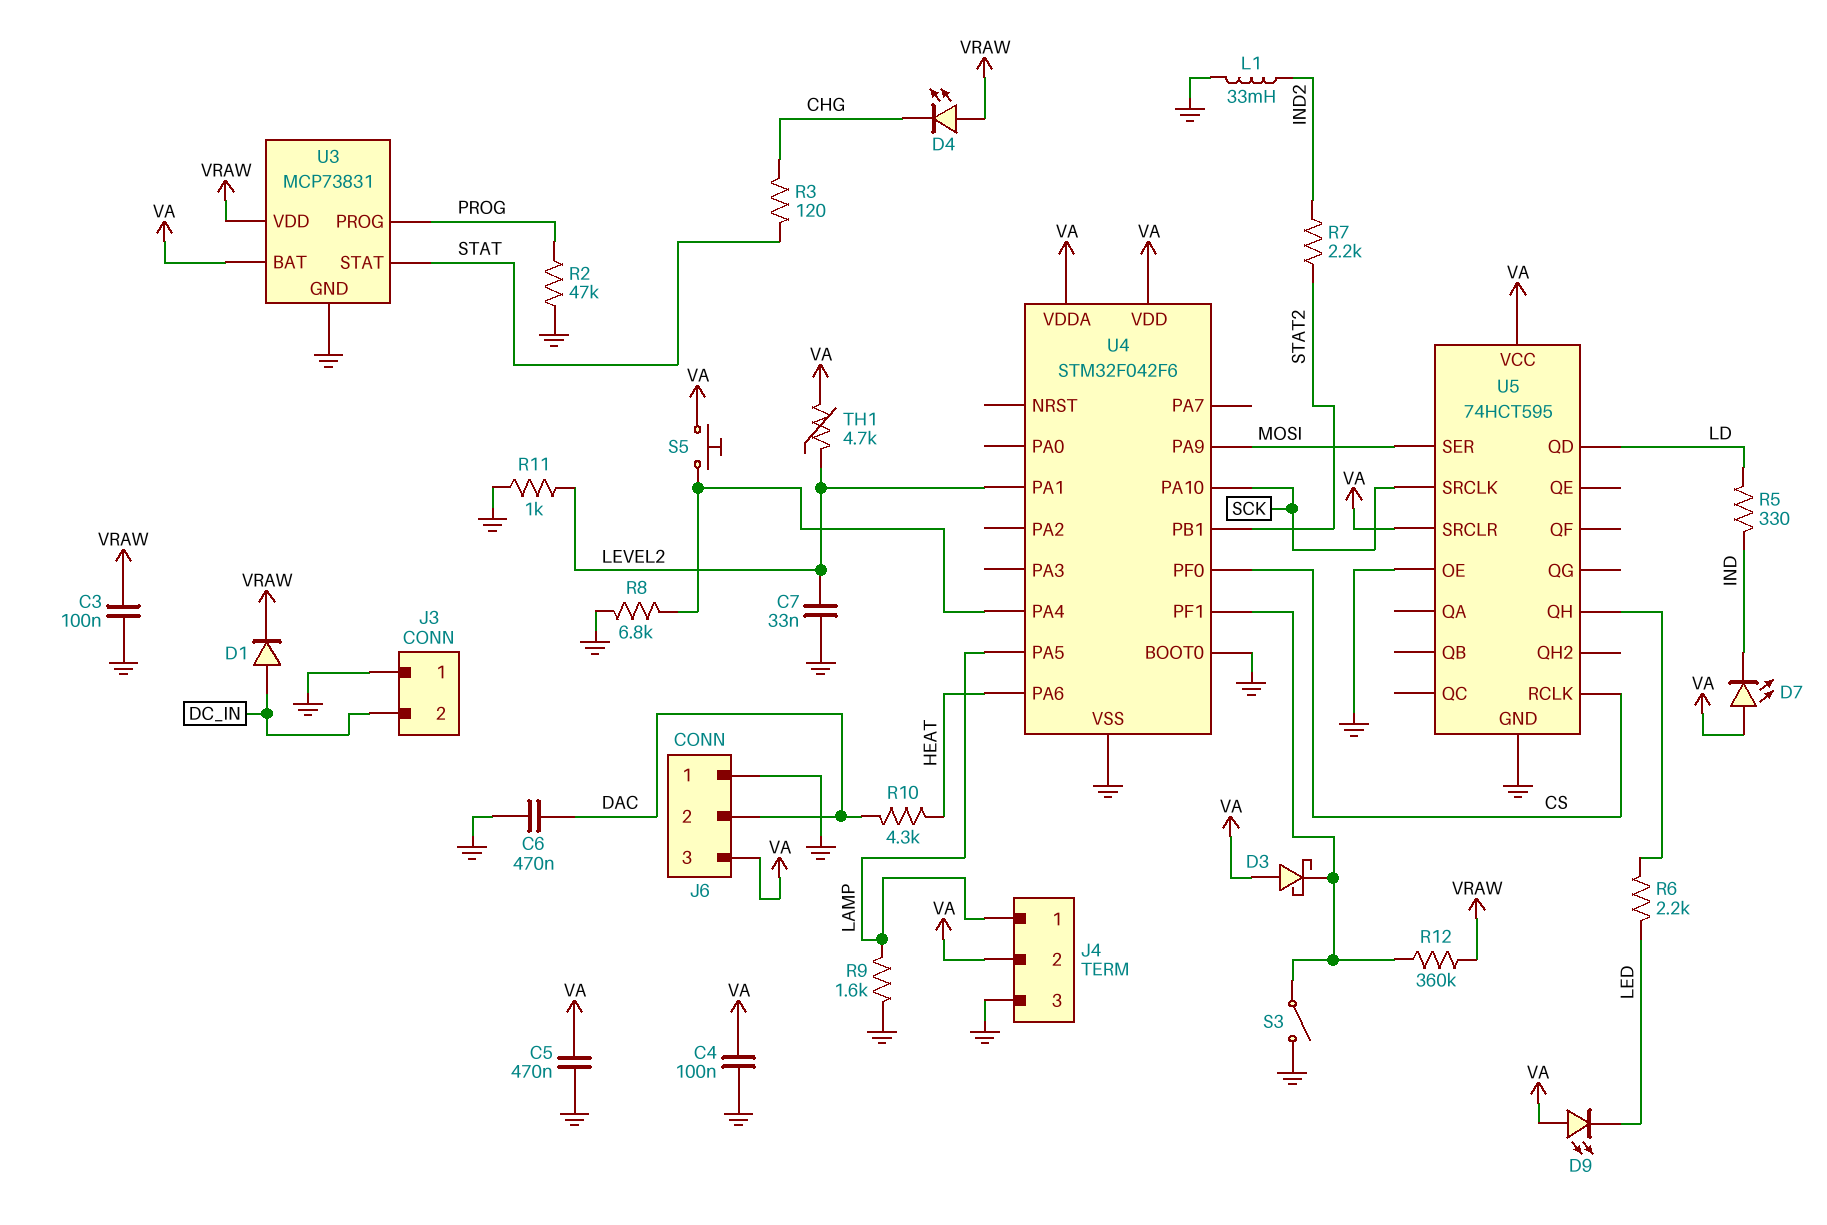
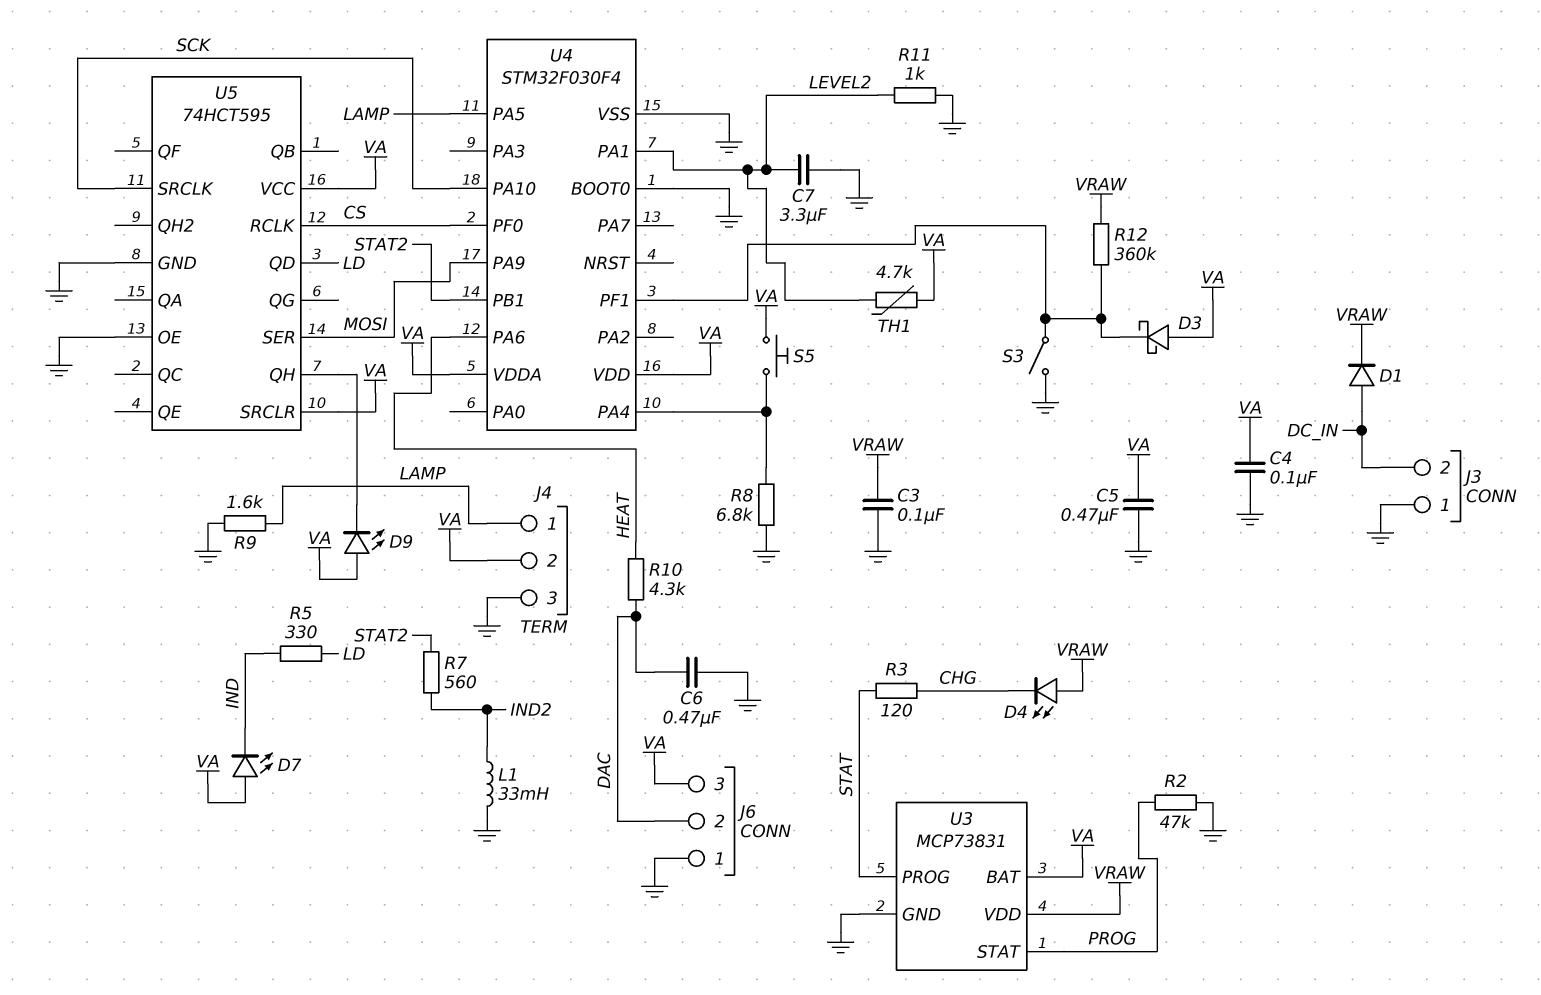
C7: 33nF (GND, LEVEL2) -> 3.3uF (GND, LEVEL2)
D9: LED (A VA, K LED) -> LED (A VA, K U5/QH)
R6: 2.2k (LED, U5/QH) -> none
R7: 2.2k (IND2, STAT2) -> 560 (IND2, STAT2)
U3 pin PROG: PROG -> STAT
U3 pin STAT: STAT -> PROG
U4: STM32F042F6 -> STM32F030F4

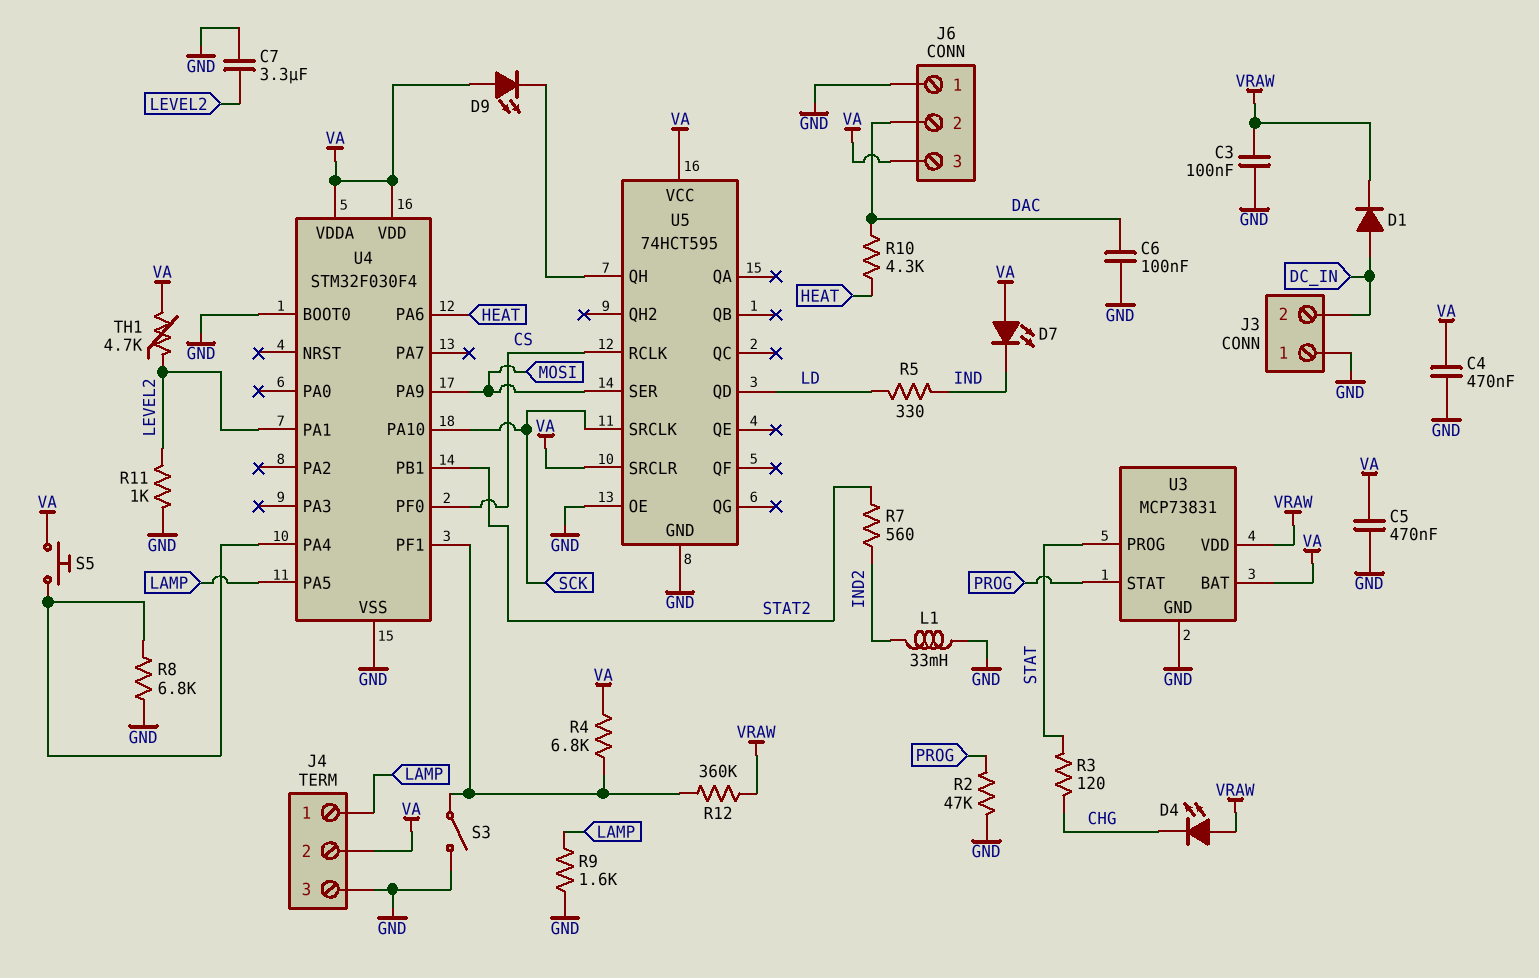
C4: 100nF (GND, VA) -> 470nF (GND, VA)
C6: 470nF (DAC, GND) -> 100nF (DAC, GND)
D3: schottky (A VA, K U4/PF1) -> none
R4: none -> 6.8k (U4/PF1, VA)

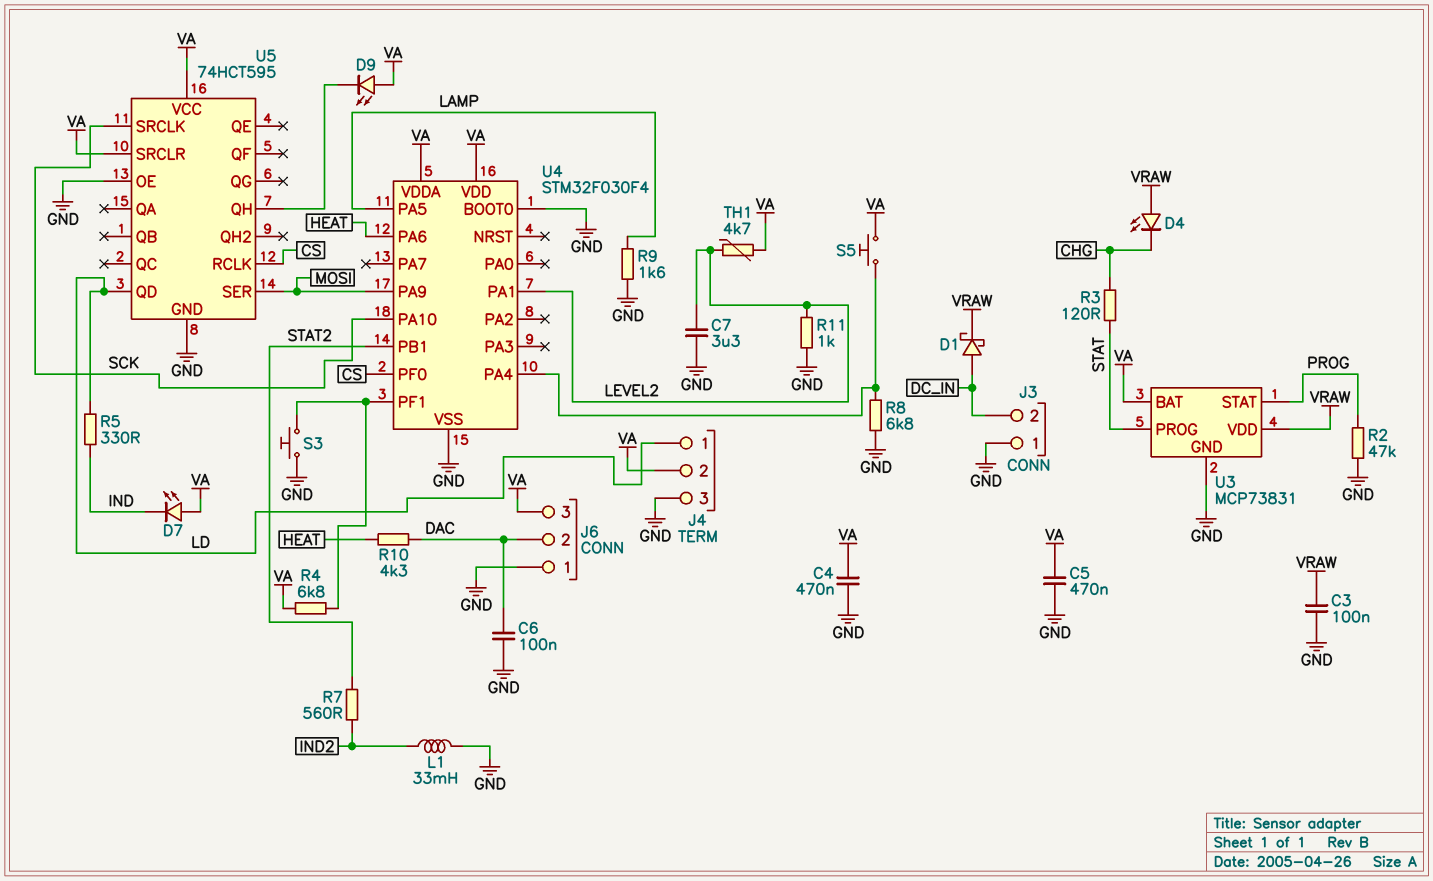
D1: diode (A DC_IN, K VRAW) -> schottky (A DC_IN, K VRAW)
J4 pin 1: LAMP -> LD
R12: 360k (U4/PF1, VRAW) -> none
S3: switch (GND, U4/PF1) -> button (GND, U4/PF1)

